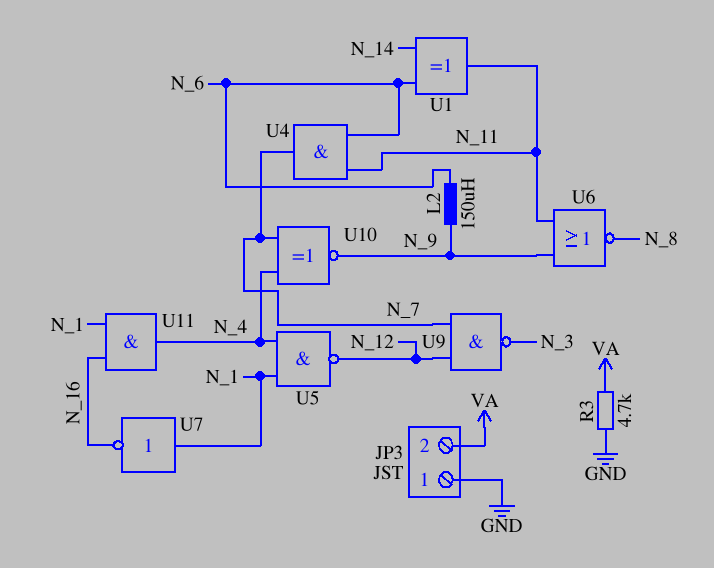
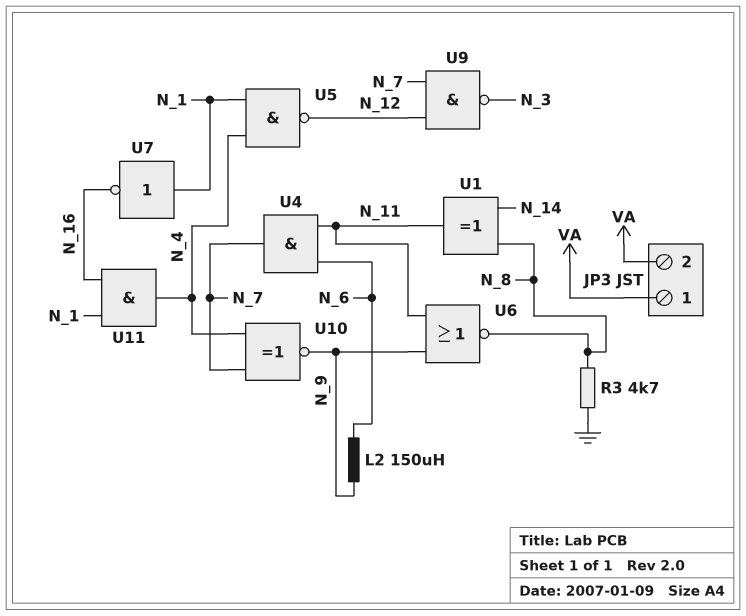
JP3 pin 1: GND -> VA
R3: 4.7k (GND, VA) -> 4.7k (GND, N_8)
U1: XOR (in N_6, in N_14, out N_11) -> XOR (in N_8, in N_14, out N_11)

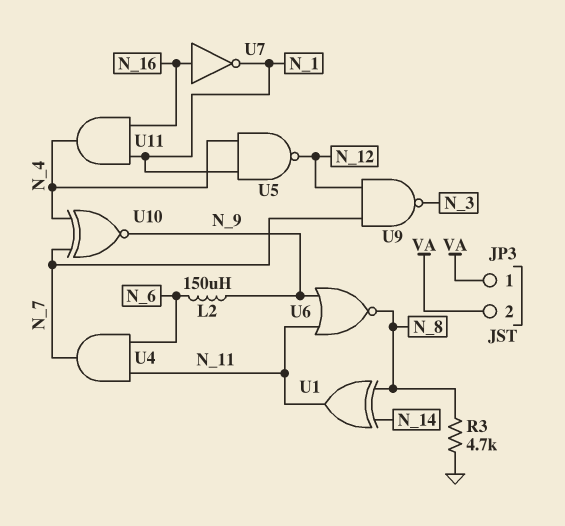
U7: NOT (in N_1, out N_16) -> NOT (in N_16, out N_1)

